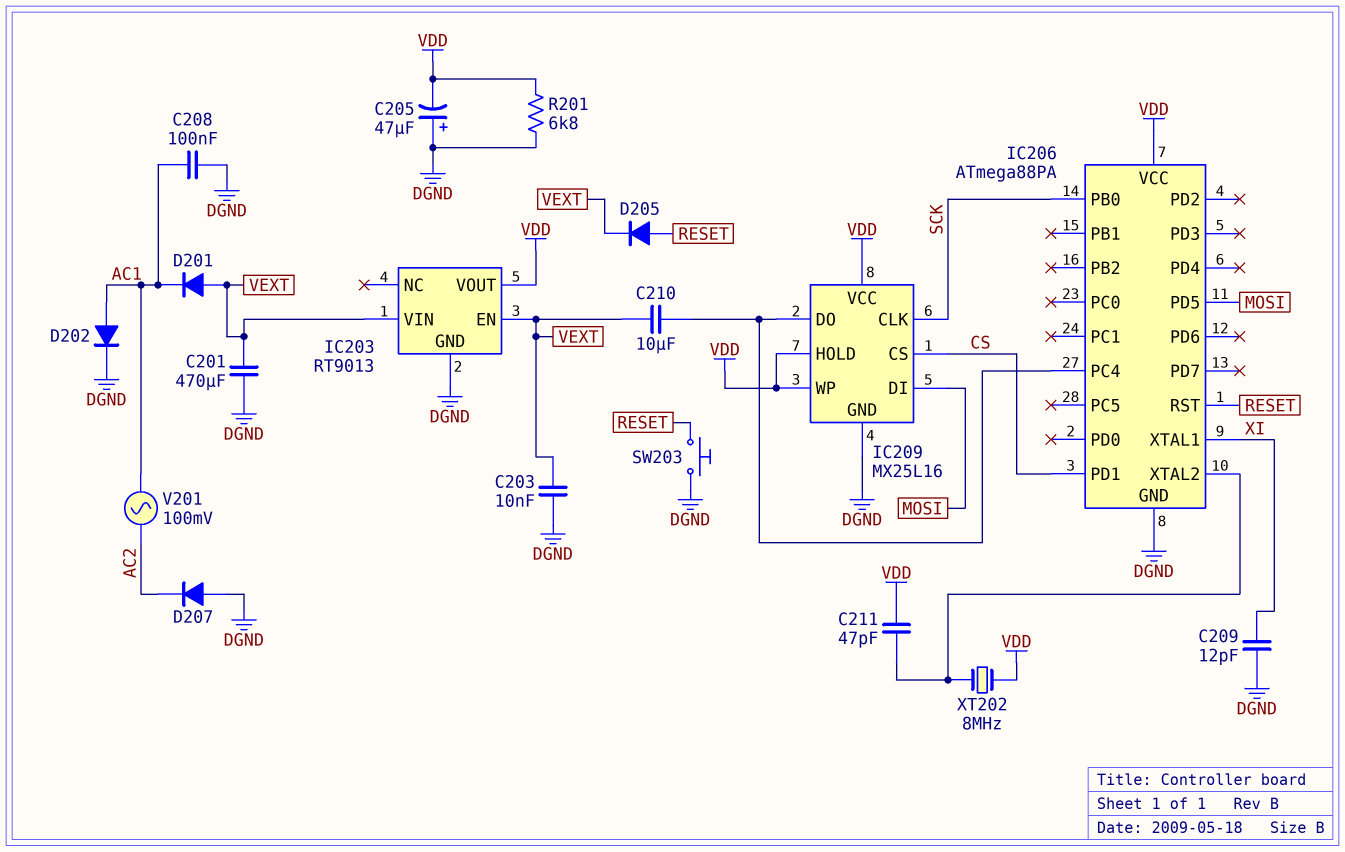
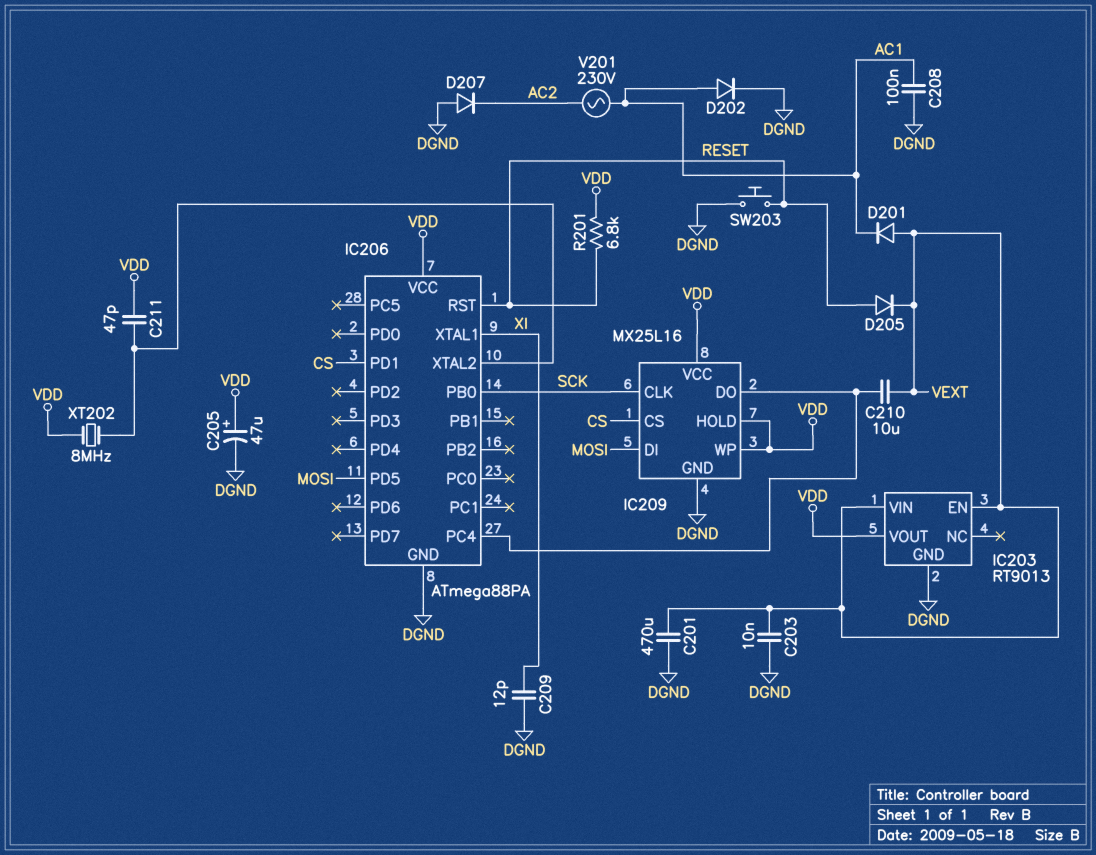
C205: 47uF (plus DGND, minus VDD) -> 47uF (plus VDD, minus DGND)
R201: 6.8k (DGND, VDD) -> 6.8k (RESET, VDD)
V201: AC 100mV (AC1, AC2) -> AC 230V (AC1, AC2)

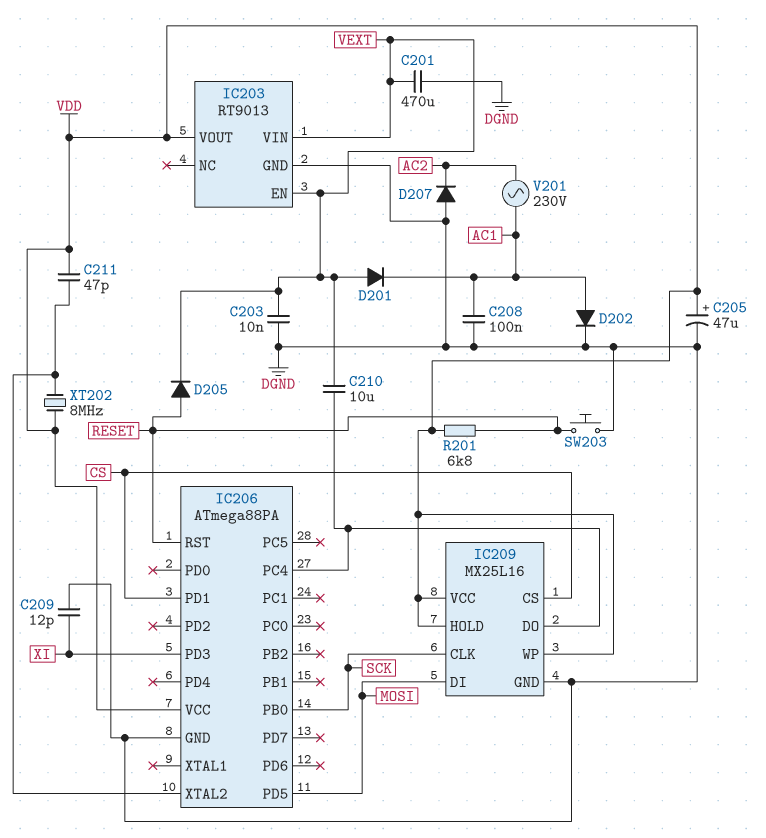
IC206 pin PD3: none -> XI
IC206 pin XTAL1: XI -> none

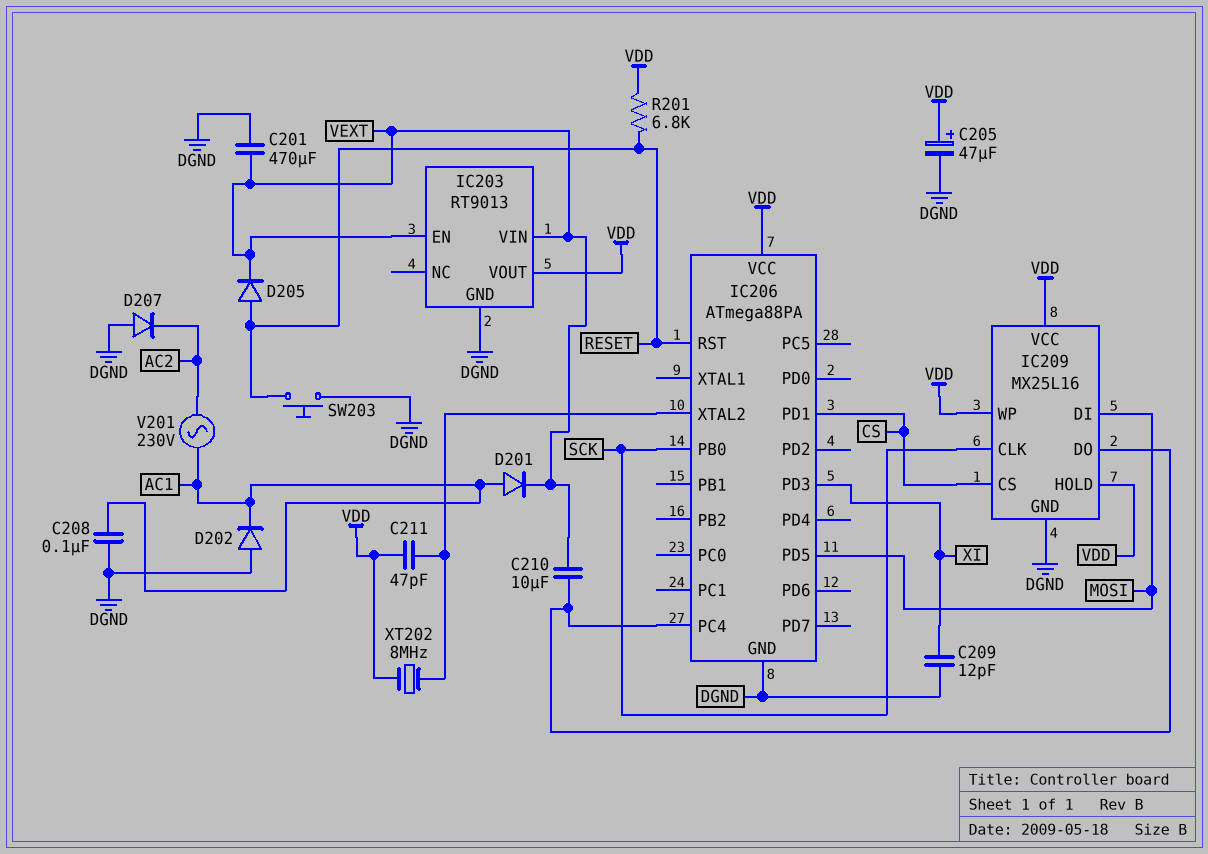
C203: 10nF (DGND, VEXT) -> none
D201: diode (A VEXT, K AC1) -> diode (A AC1, K VEXT)
D202: diode (A AC1, K DGND) -> diode (A DGND, K AC1)

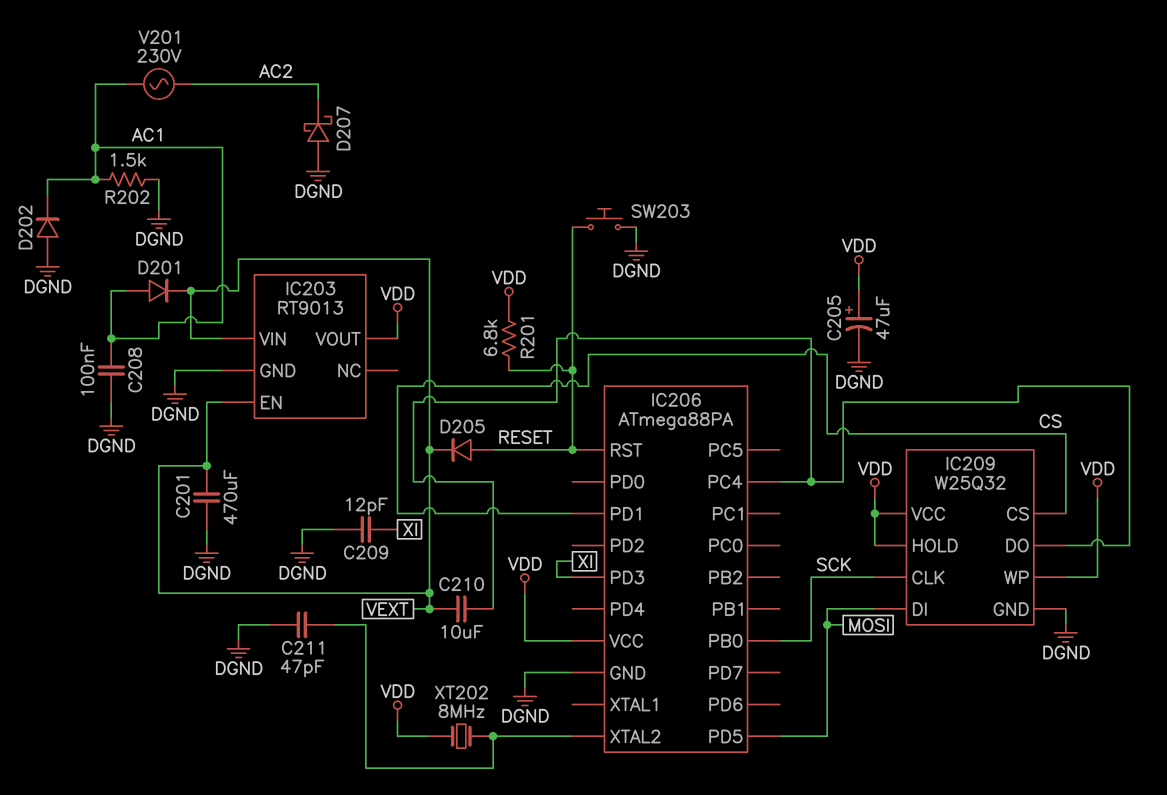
C211: 47pF (IC206/XTAL2, VDD) -> 47pF (DGND, IC206/XTAL2)
D207: diode (A DGND, K AC2) -> schottky (A DGND, K AC2)
IC209: MX25L16 -> W25Q32
R202: none -> 1.5k (AC1, DGND)

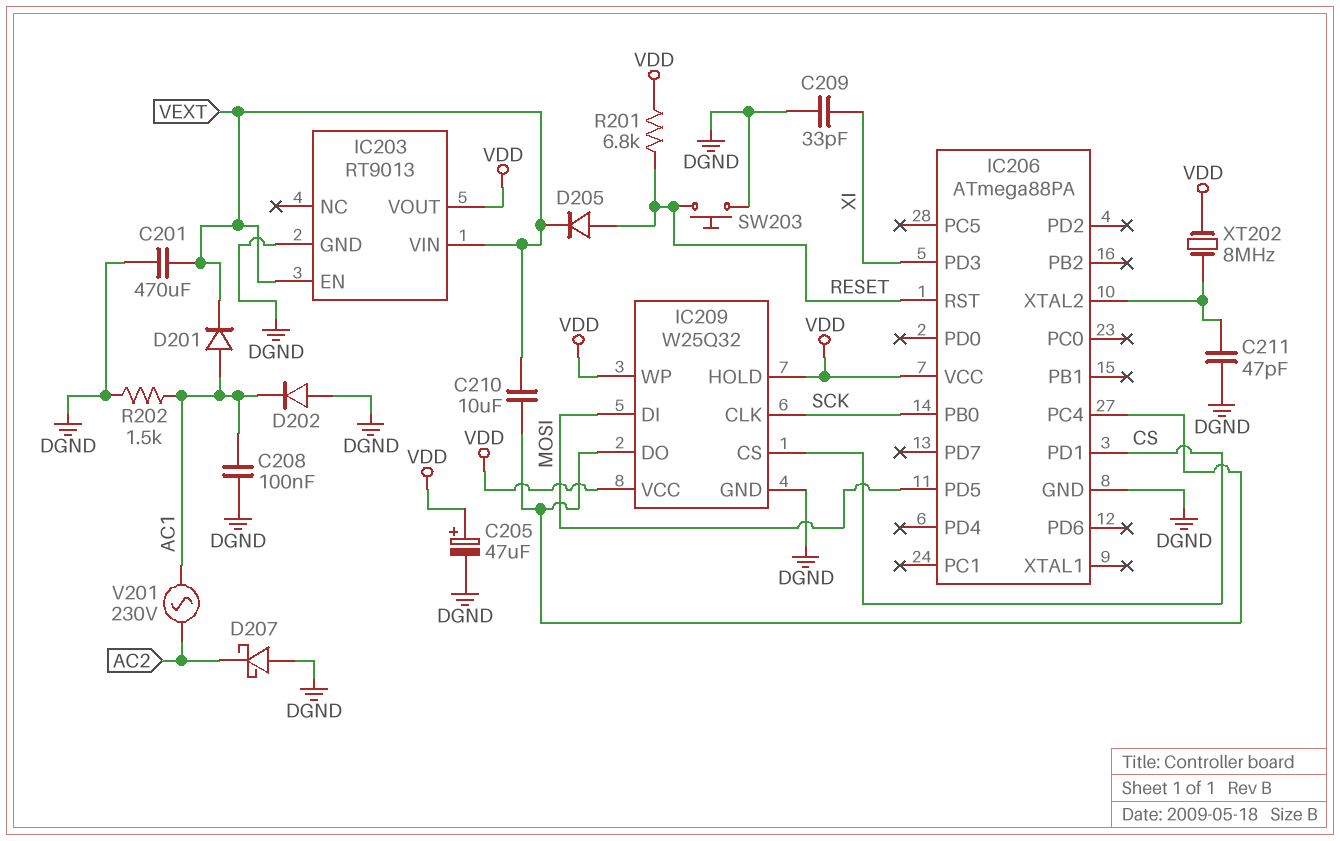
C209: 12pF (DGND, XI) -> 33pF (DGND, XI)

